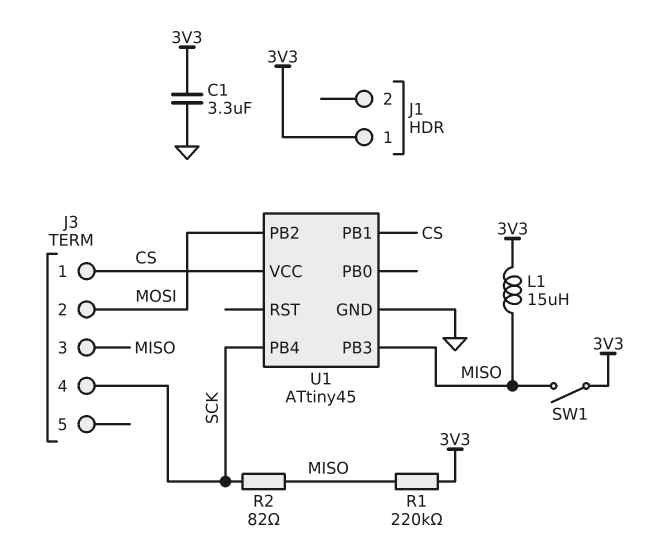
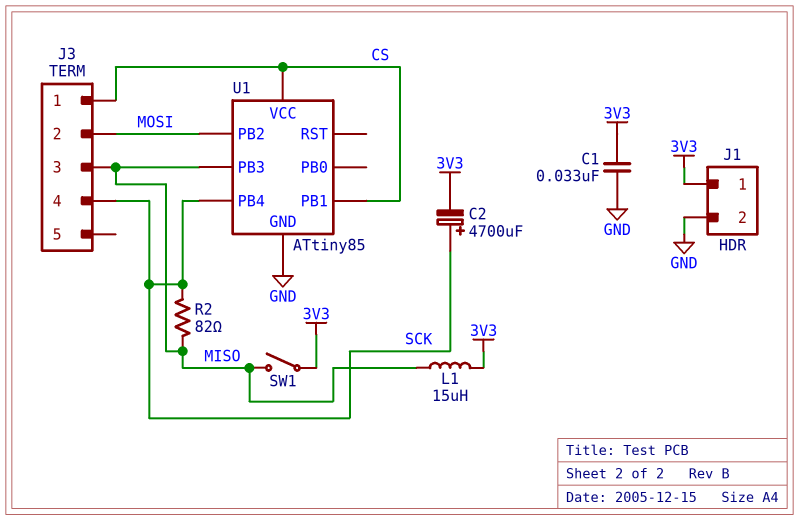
C1: 3.3uF (3V3, GND) -> 33nF (3V3, GND)
C2: none -> 4700uF (plus SCK, minus 3V3)
J1 pin 2: none -> GND
R1: 220k (3V3, MISO) -> none
U1: ATtiny45 -> ATtiny85

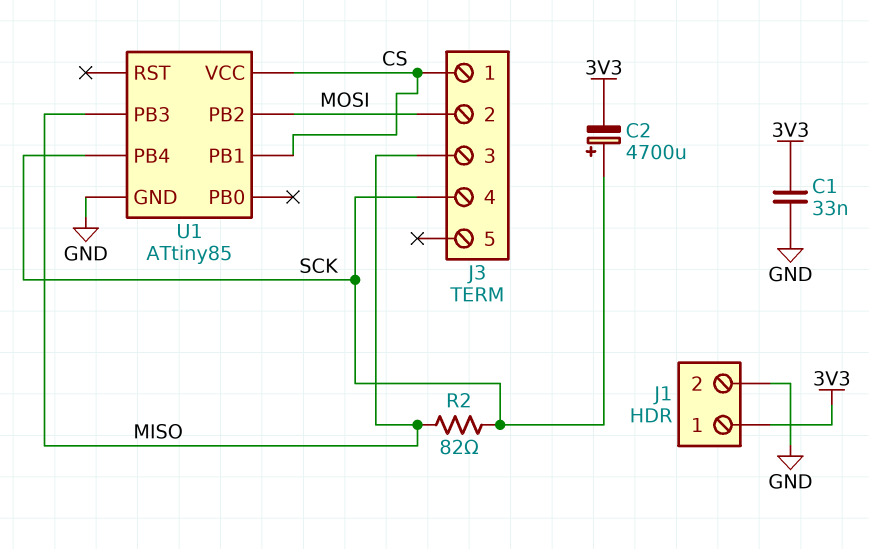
L1: 15uH (3V3, MISO) -> none
SW1: switch (3V3, MISO) -> none

